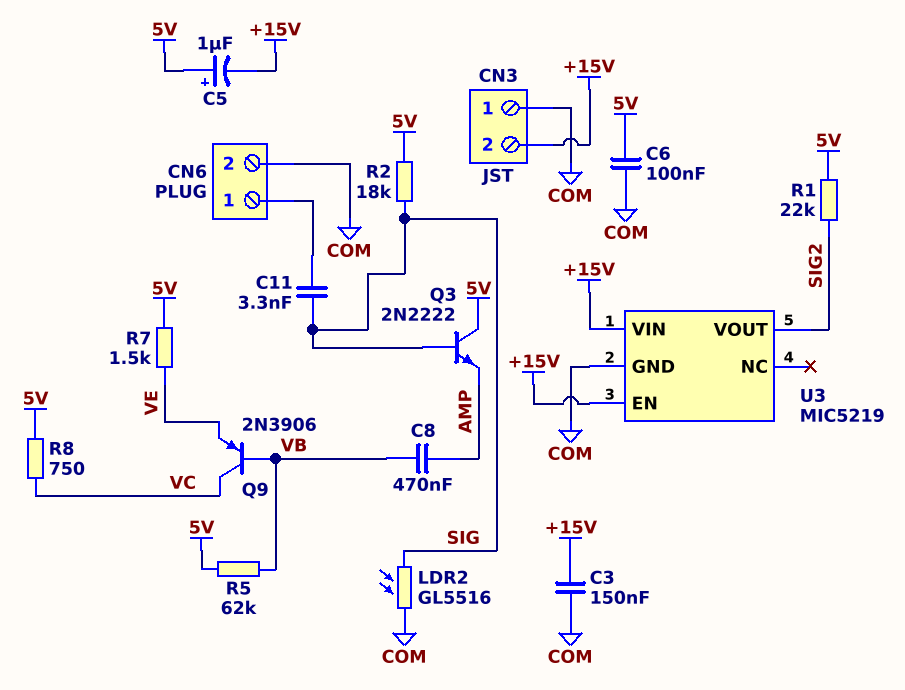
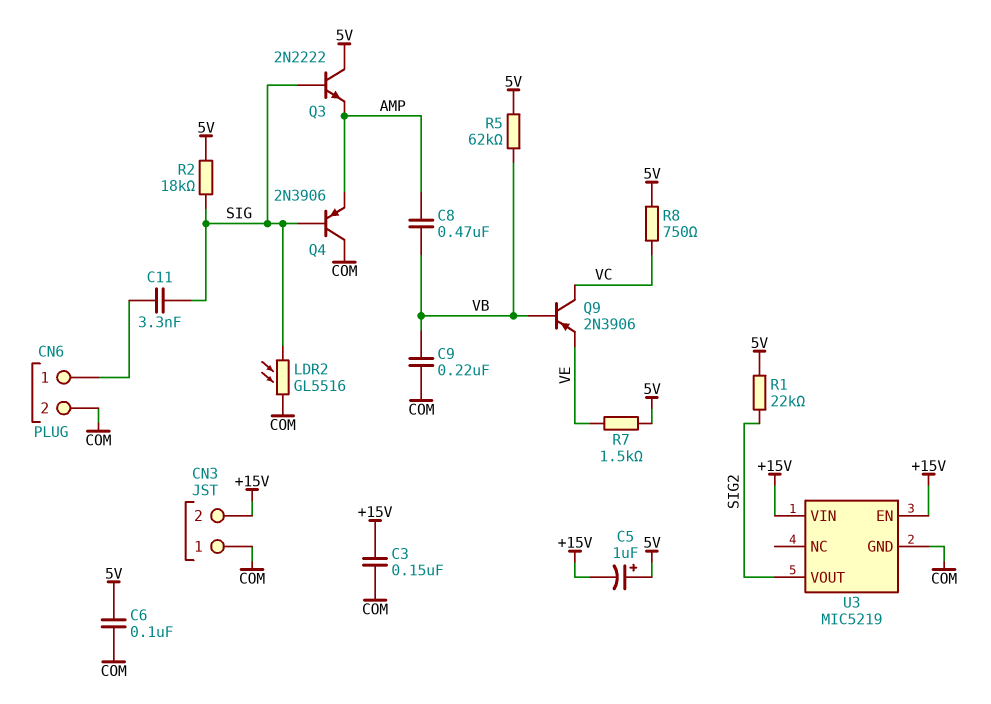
C9: none -> 220nF (COM, VB)
Q4: none -> PNP 2N3906 (B SIG, C COM, E AMP)

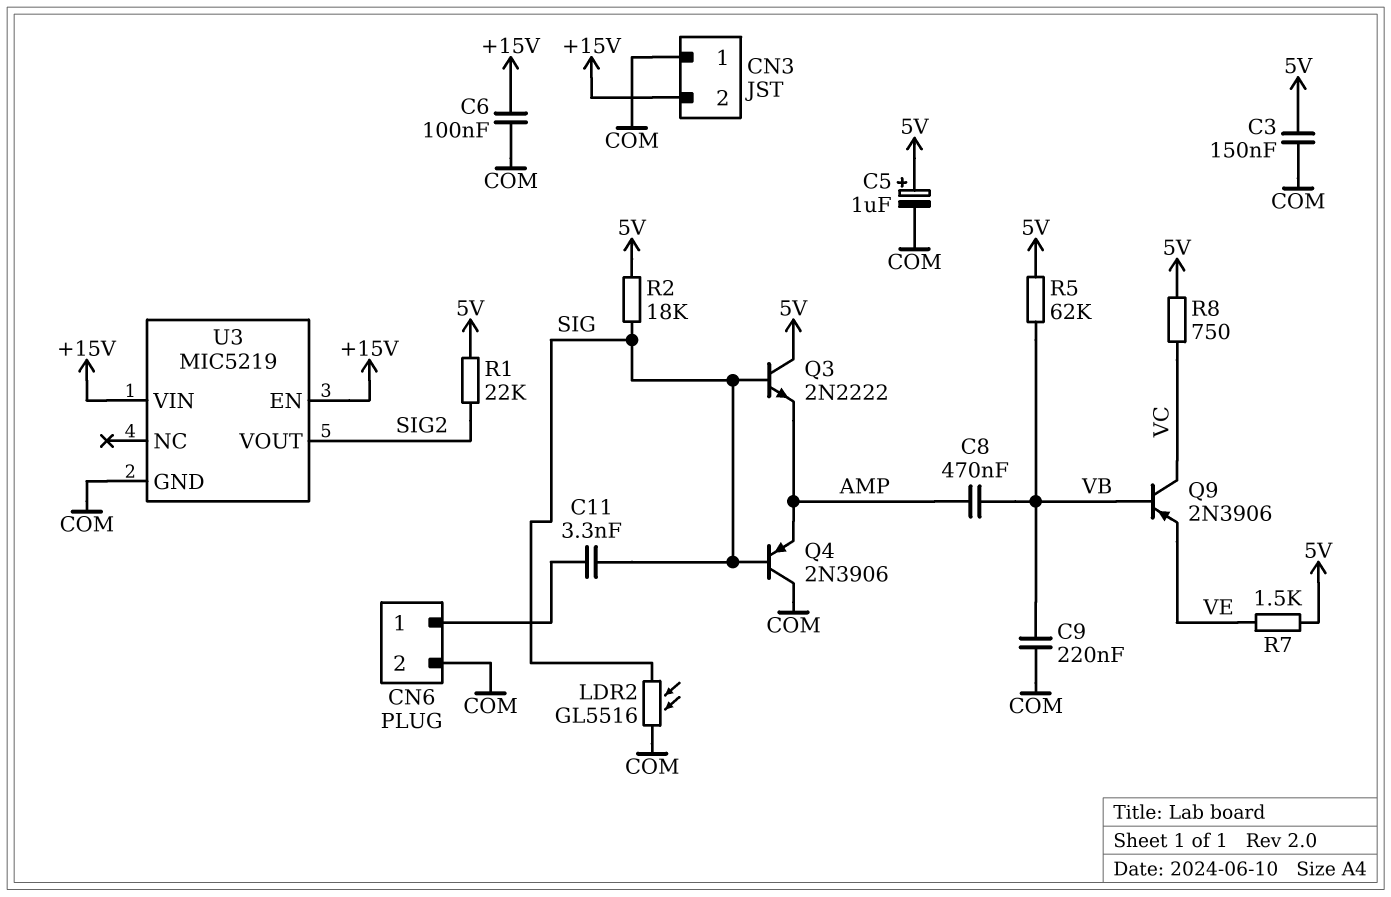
C3: 150nF (+15V, COM) -> 150nF (5V, COM)
C5: 1uF (plus 5V, minus +15V) -> 1uF (plus 5V, minus COM)
C6: 100nF (5V, COM) -> 100nF (+15V, COM)

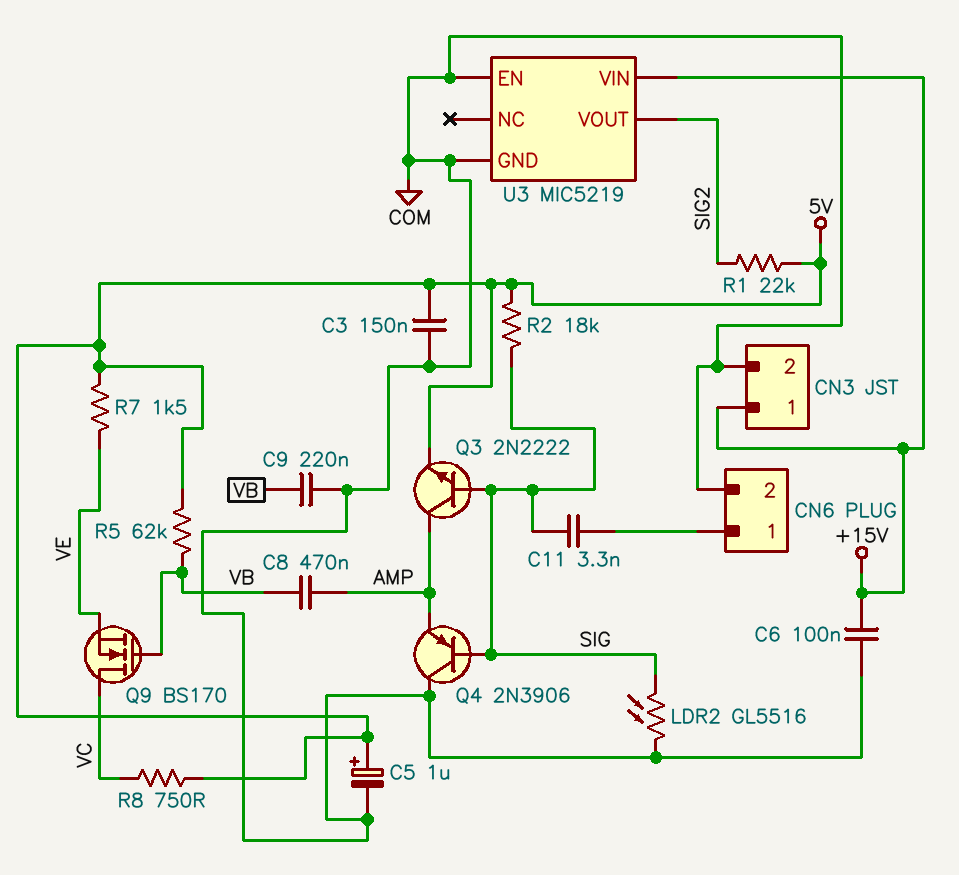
CN3 pin 1: COM -> +15V
CN3 pin 2: +15V -> COM
Q3: NPN 2N2222 (B SIG, C 5V, E AMP) -> NPN 2N2222 (B SIG, C AMP, E 5V)
Q9: PNP 2N3906 (B VB, C VC, E VE) -> NMOS BS170 (G VB, D VC, S VE)
U3 pin EN: +15V -> COM

